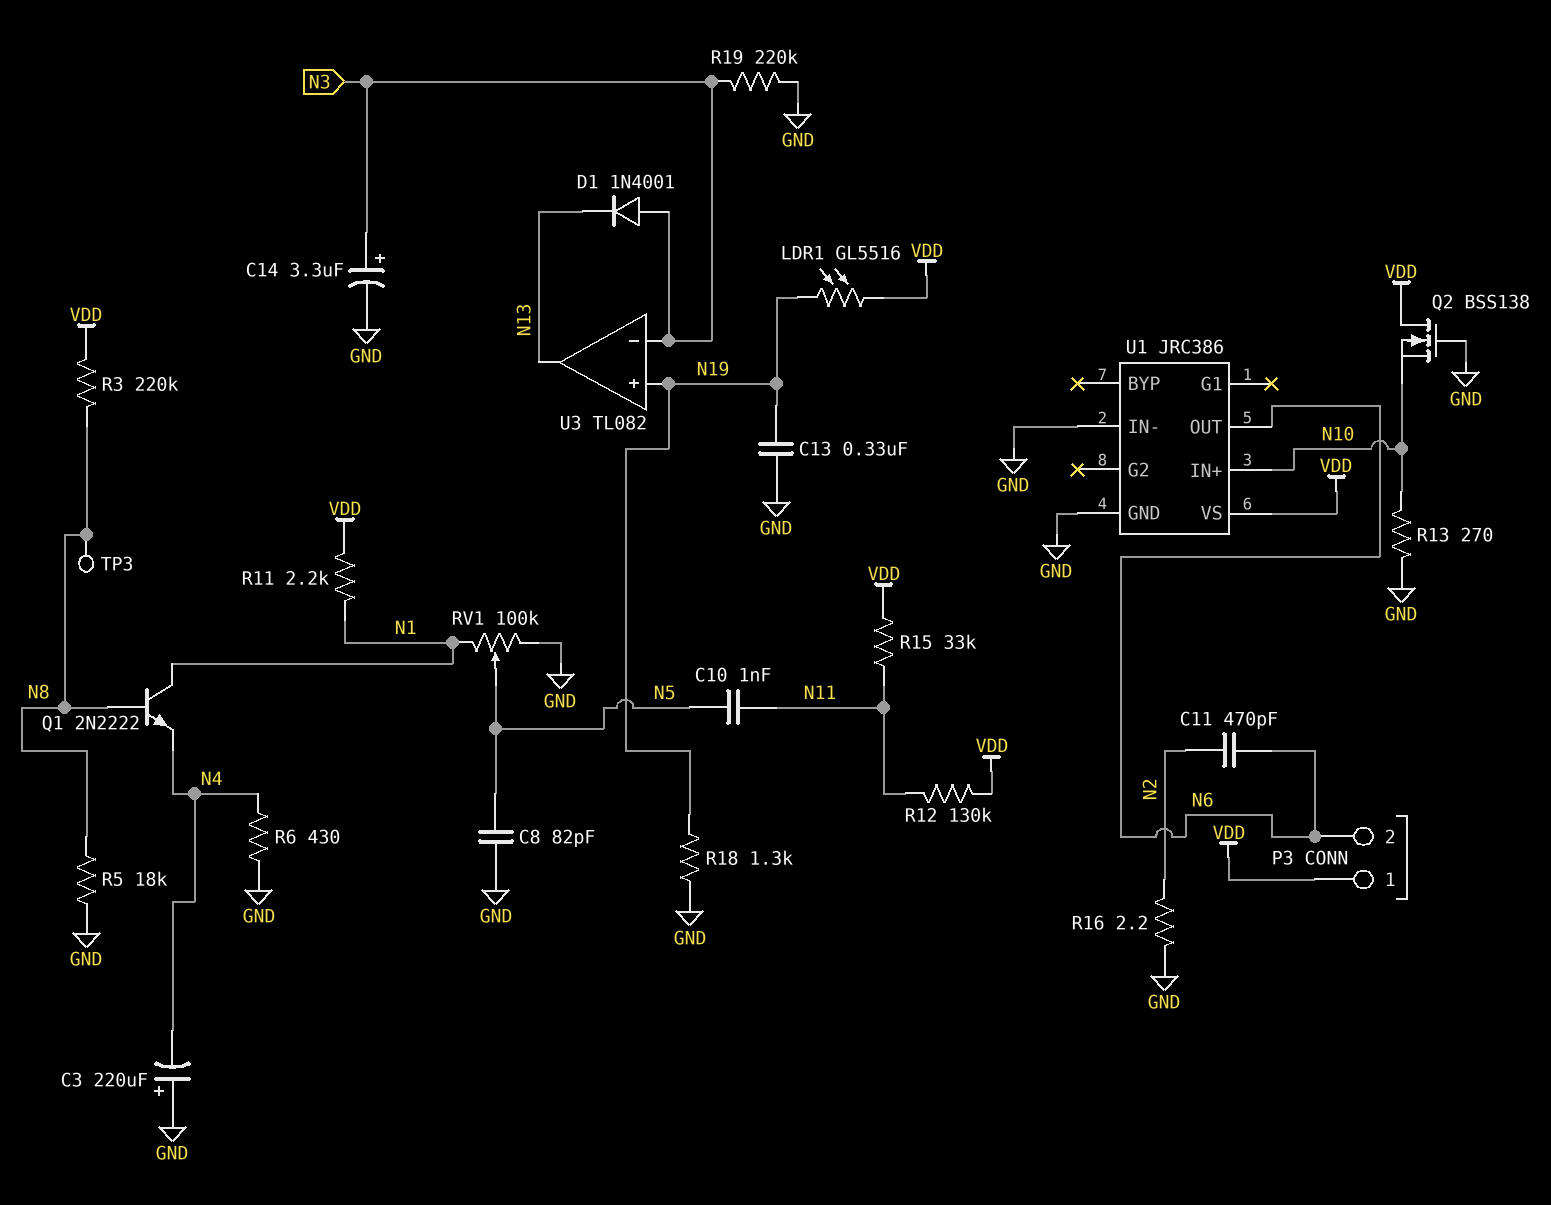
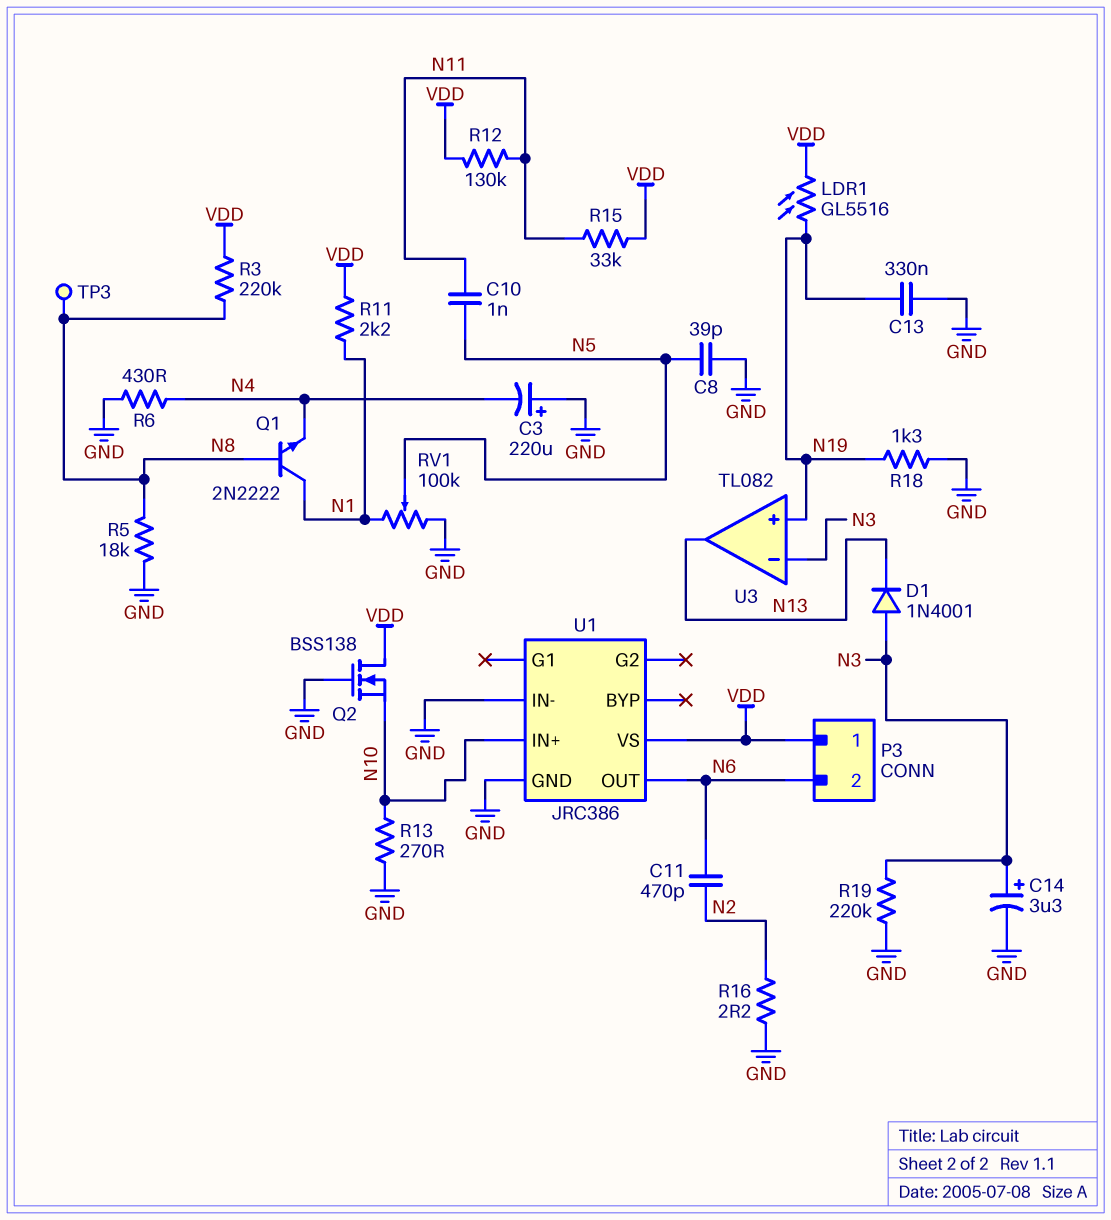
C8: 82pF (GND, N5) -> 39pF (GND, N5)

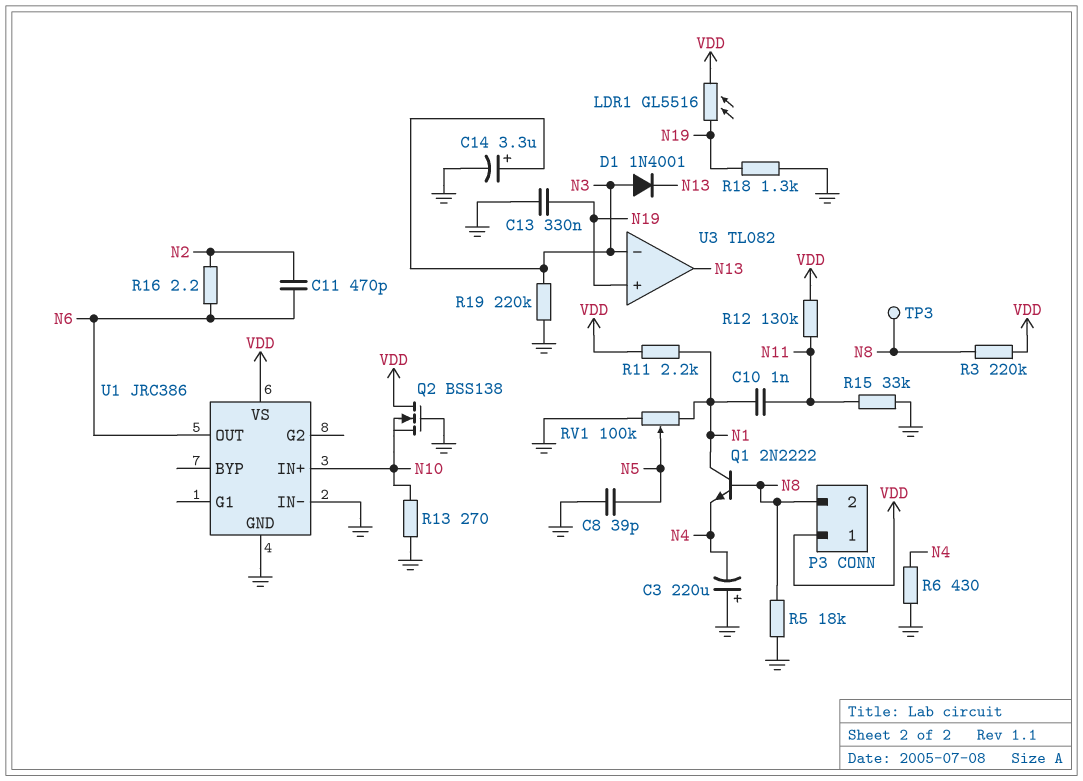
C10: 1nF (N5, N11) -> 1nF (N1, N11)
P3 pin 2: N6 -> N8
R15: 33k (N11, VDD) -> 33k (GND, N11)
R16: 2.2 (GND, N2) -> 2.2 (N2, N6)

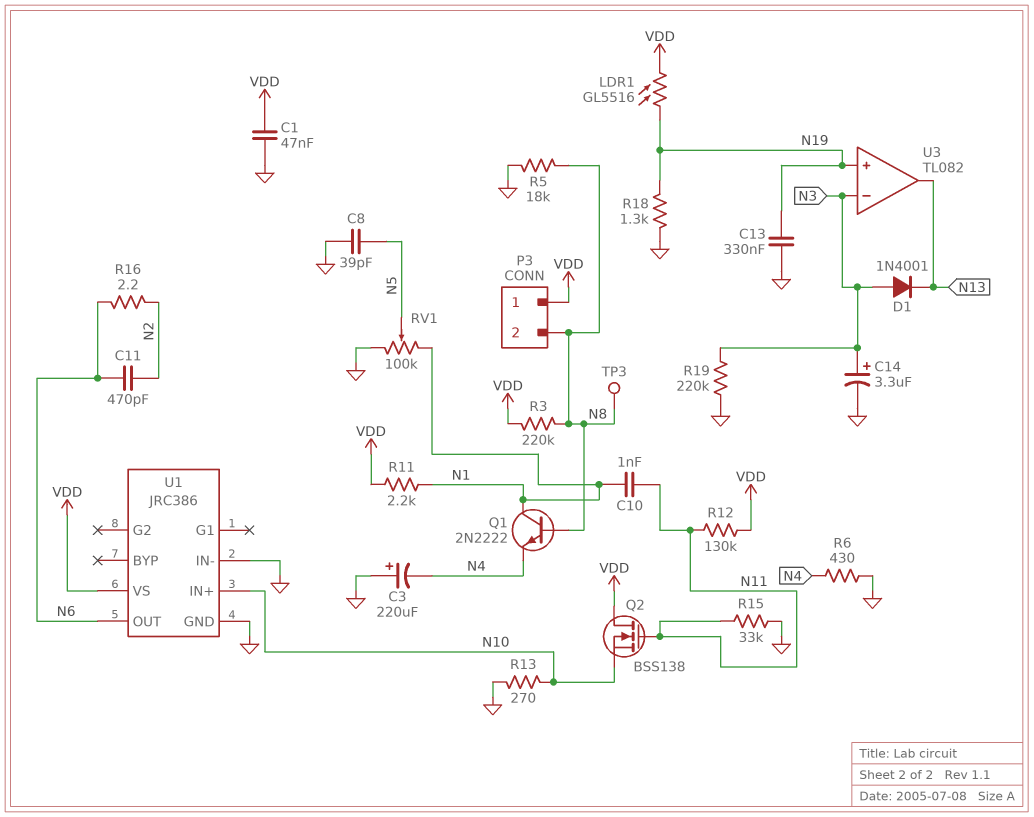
C1: none -> 47nF (GND, VDD)
Q2: NMOS BSS138 (G GND, D VDD, S N10) -> NMOS BSS138 (G N11, D VDD, S N10)

